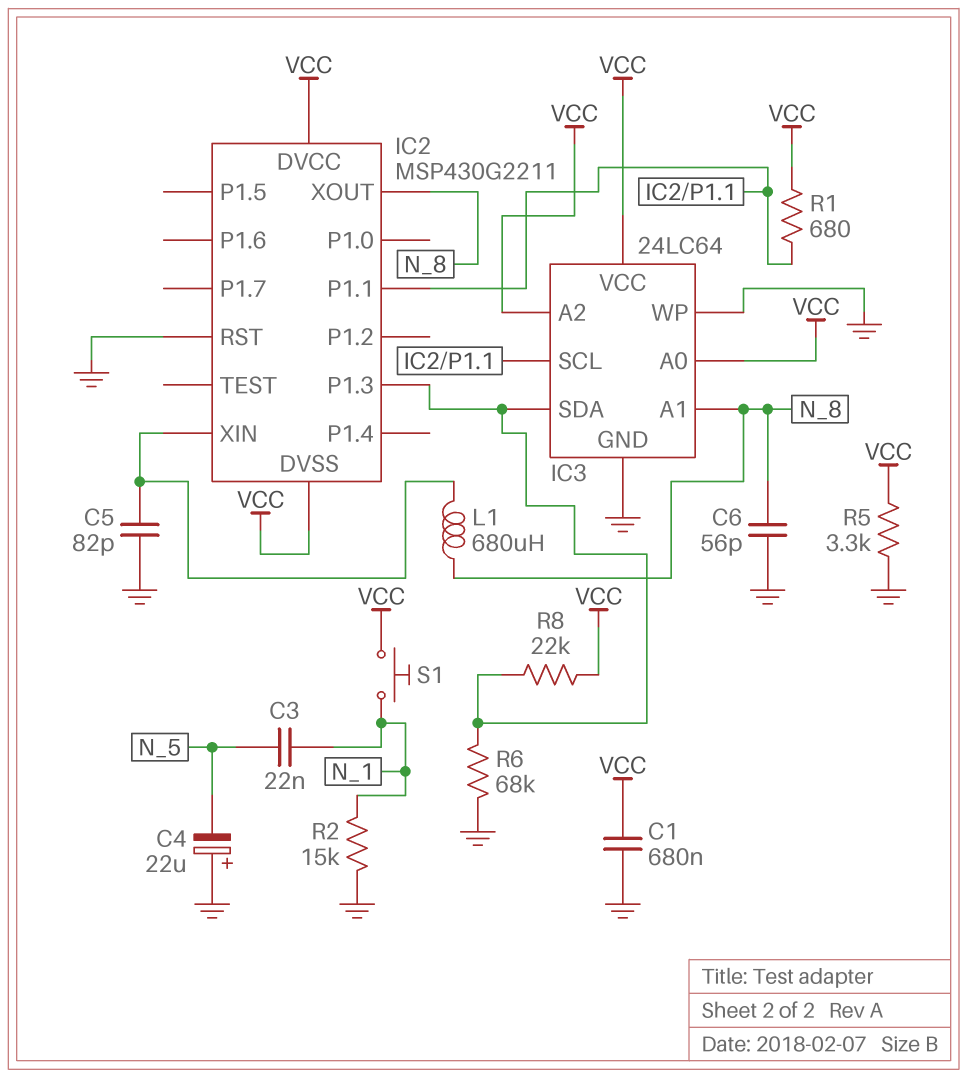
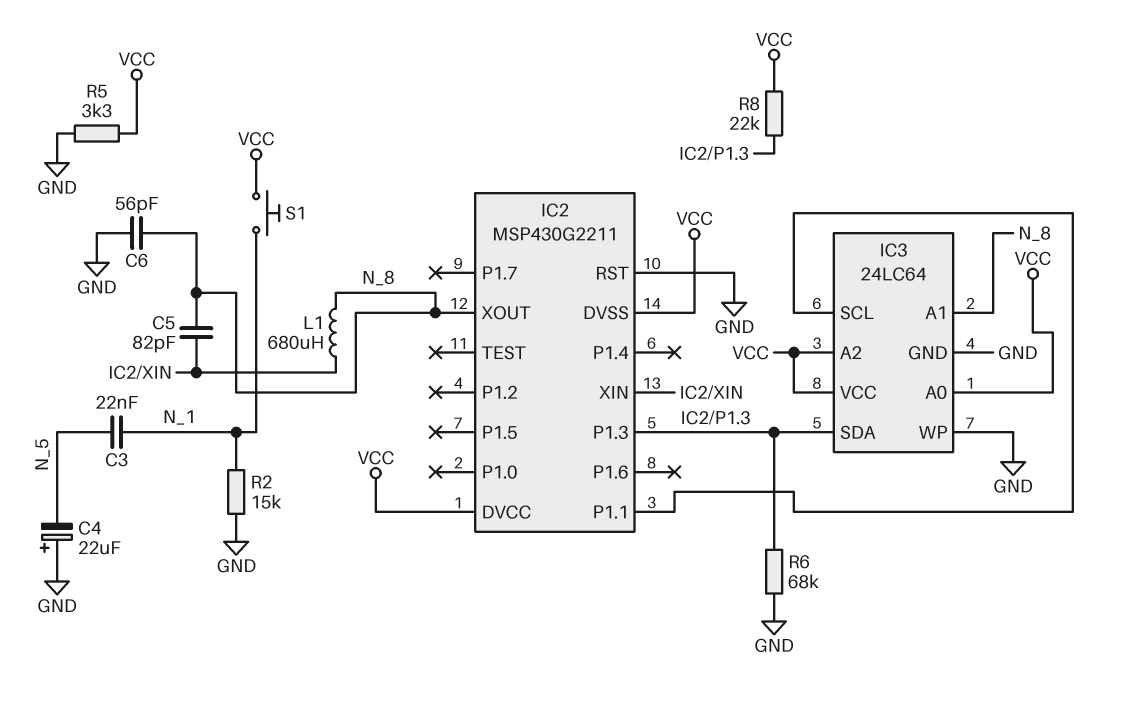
C1: 680nF (GND, VCC) -> none
C5: 82pF (GND, IC2/XIN) -> 82pF (IC2/XIN, N_8)
R1: 680 (IC2/P1.1, VCC) -> none

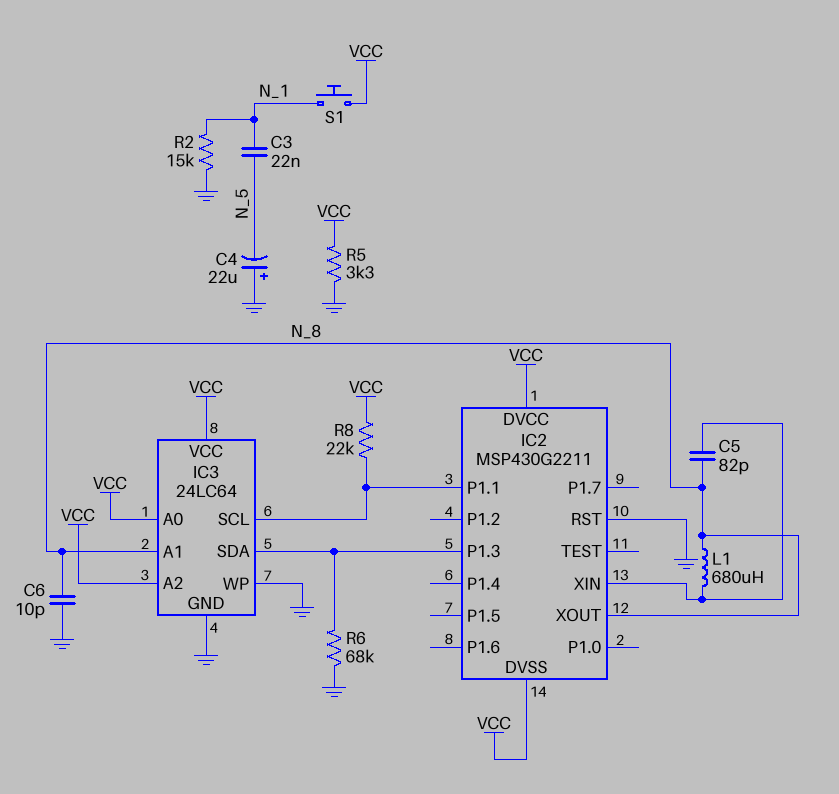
C6: 56pF (GND, N_8) -> 10pF (GND, N_8)
R8: 22k (IC2/P1.3, VCC) -> 22k (IC2/P1.1, VCC)

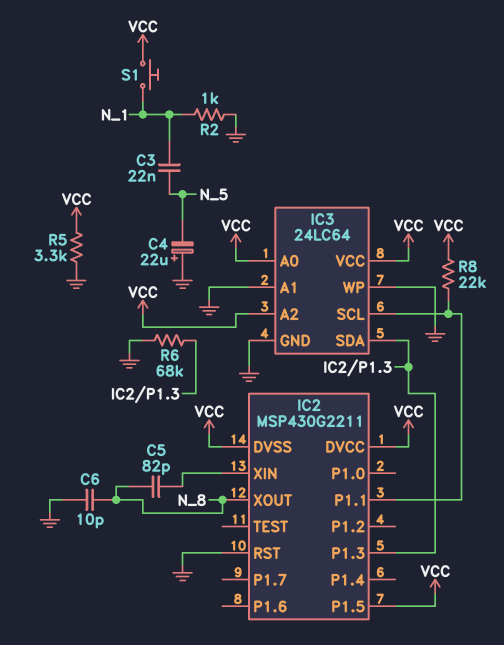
IC2 pin P1.5: none -> VCC
IC3 pin A1: N_8 -> GND
L1: 680uH (IC2/XIN, N_8) -> none
R2: 15k (GND, N_1) -> 1k (GND, N_1)

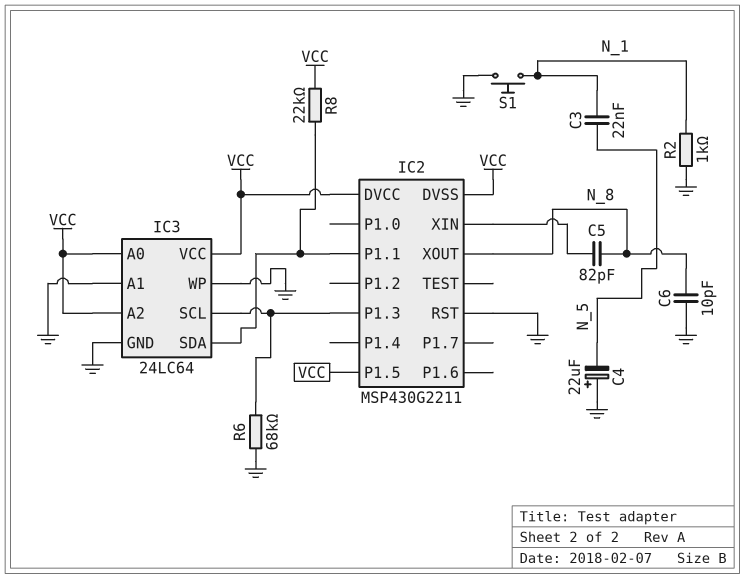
IC3 pin SCL: IC2/P1.1 -> IC2/P1.3
IC3 pin SDA: IC2/P1.3 -> IC2/P1.1
R5: 3.3k (GND, VCC) -> none
S1: button (N_1, VCC) -> button (GND, N_1)

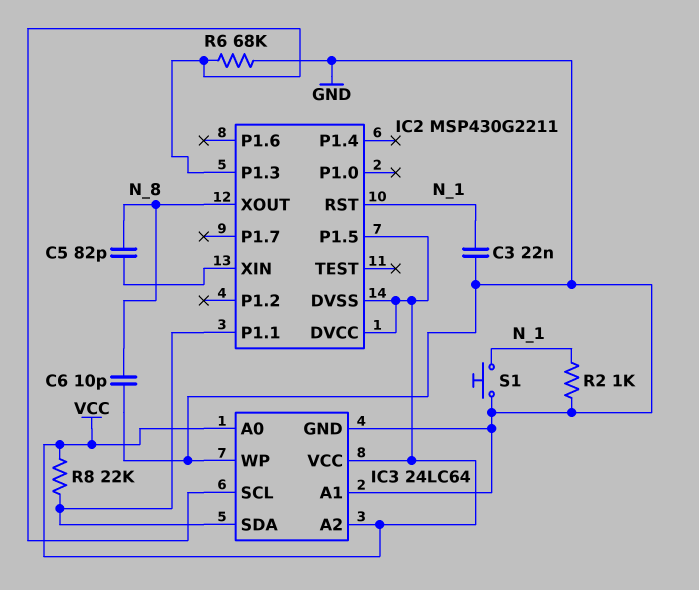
C3: 22nF (N_1, N_5) -> 22nF (GND, N_1)
C4: 22uF (plus GND, minus N_5) -> none
IC2 pin RST: GND -> N_1

